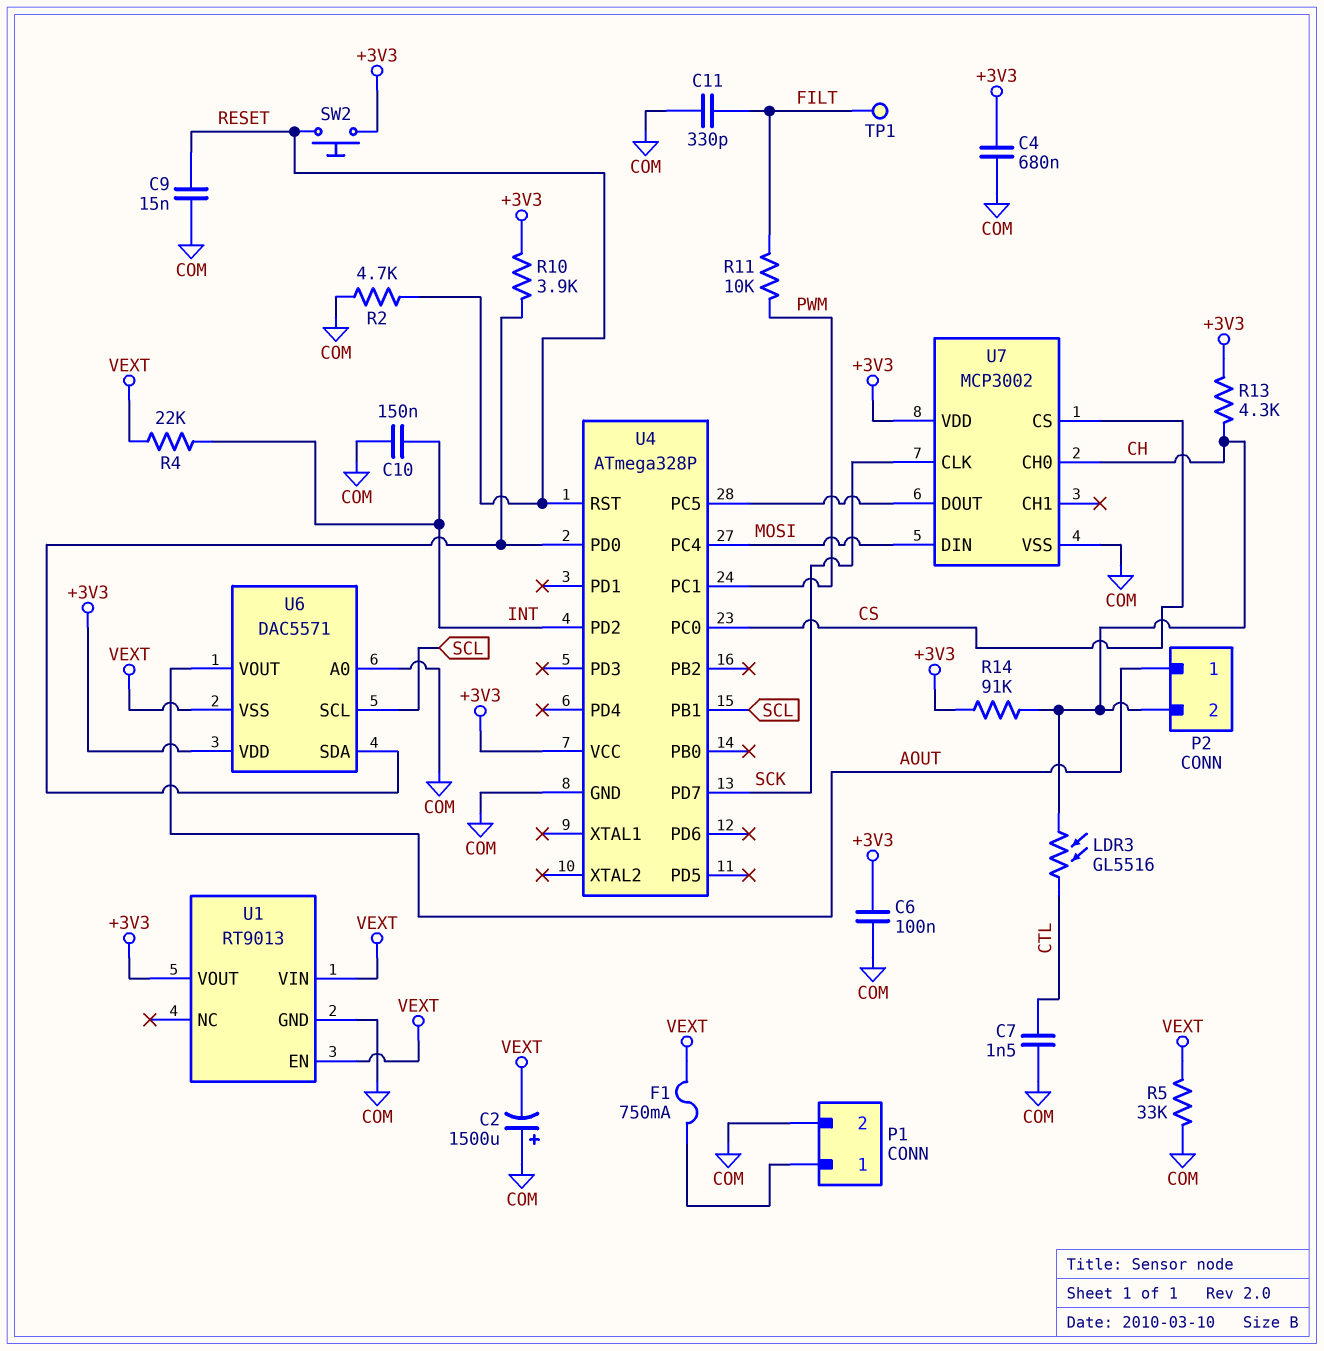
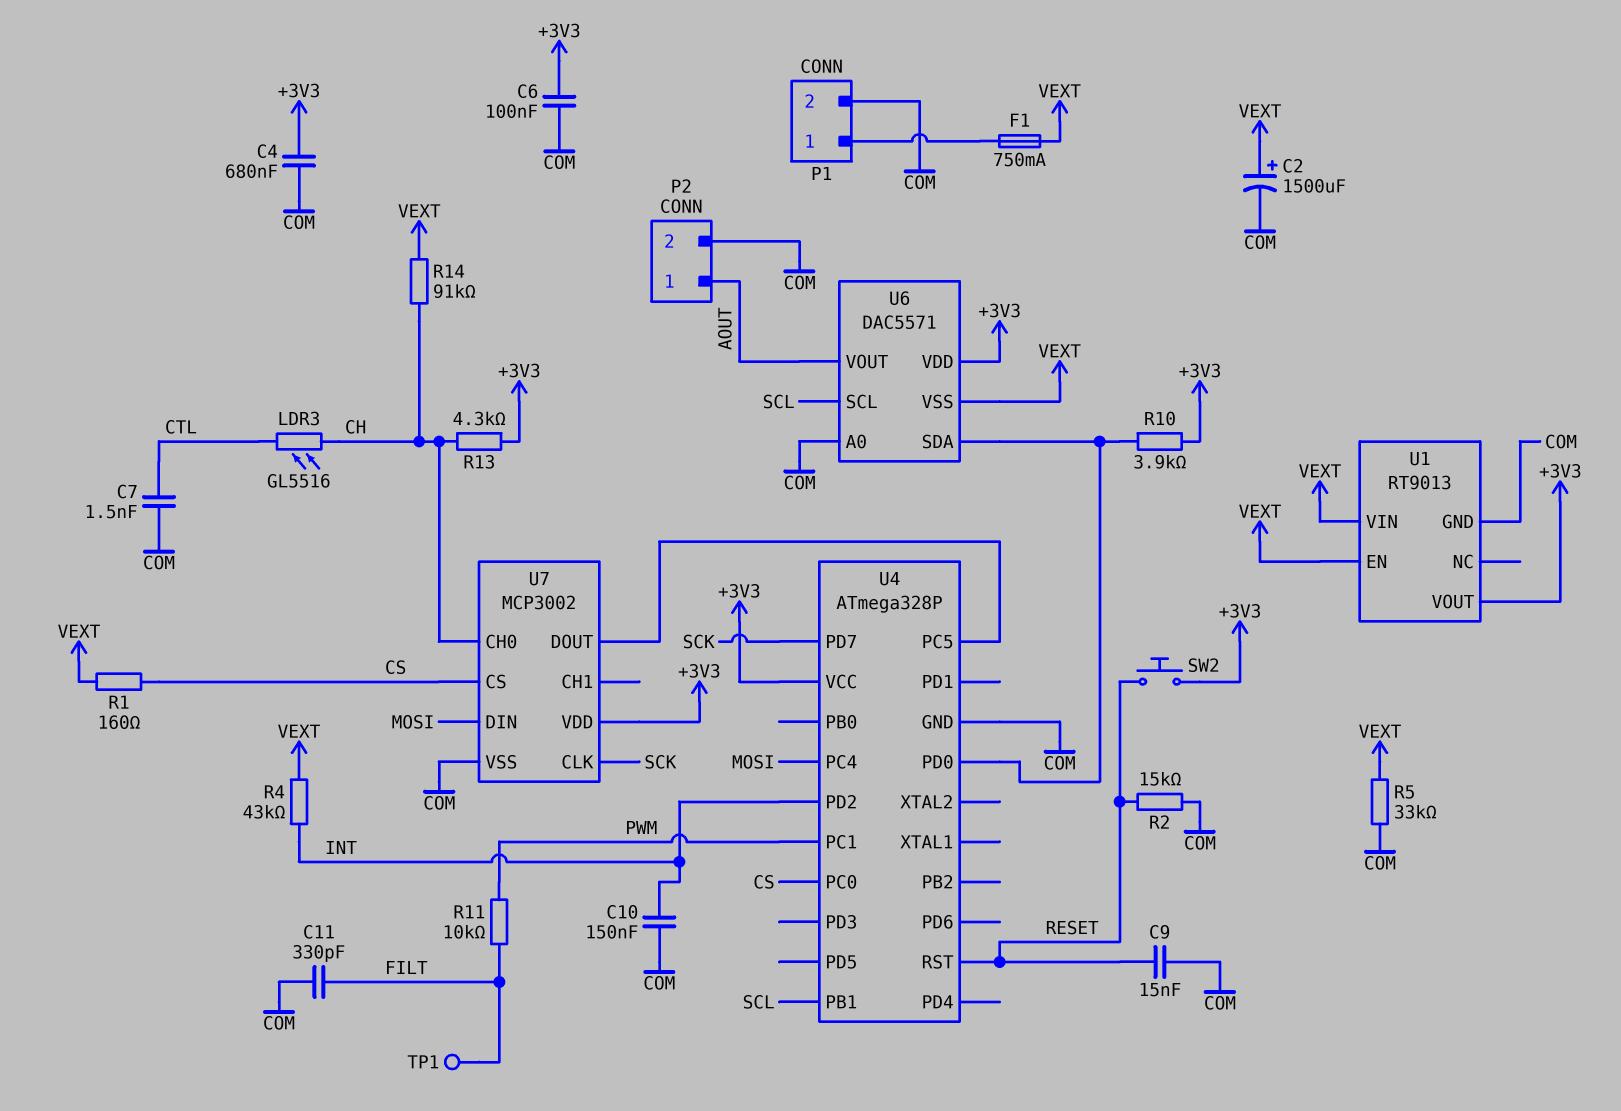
C2: 1500uF (plus COM, minus VEXT) -> 1500uF (plus VEXT, minus COM)
P2 pin 2: CH -> COM
R1: none -> 160 (CS, VEXT)
R2: 4.7k (COM, RESET) -> 15k (COM, RESET)
R4: 22k (INT, VEXT) -> 43k (INT, VEXT)
R14: 91k (+3V3, CH) -> 91k (CH, VEXT)

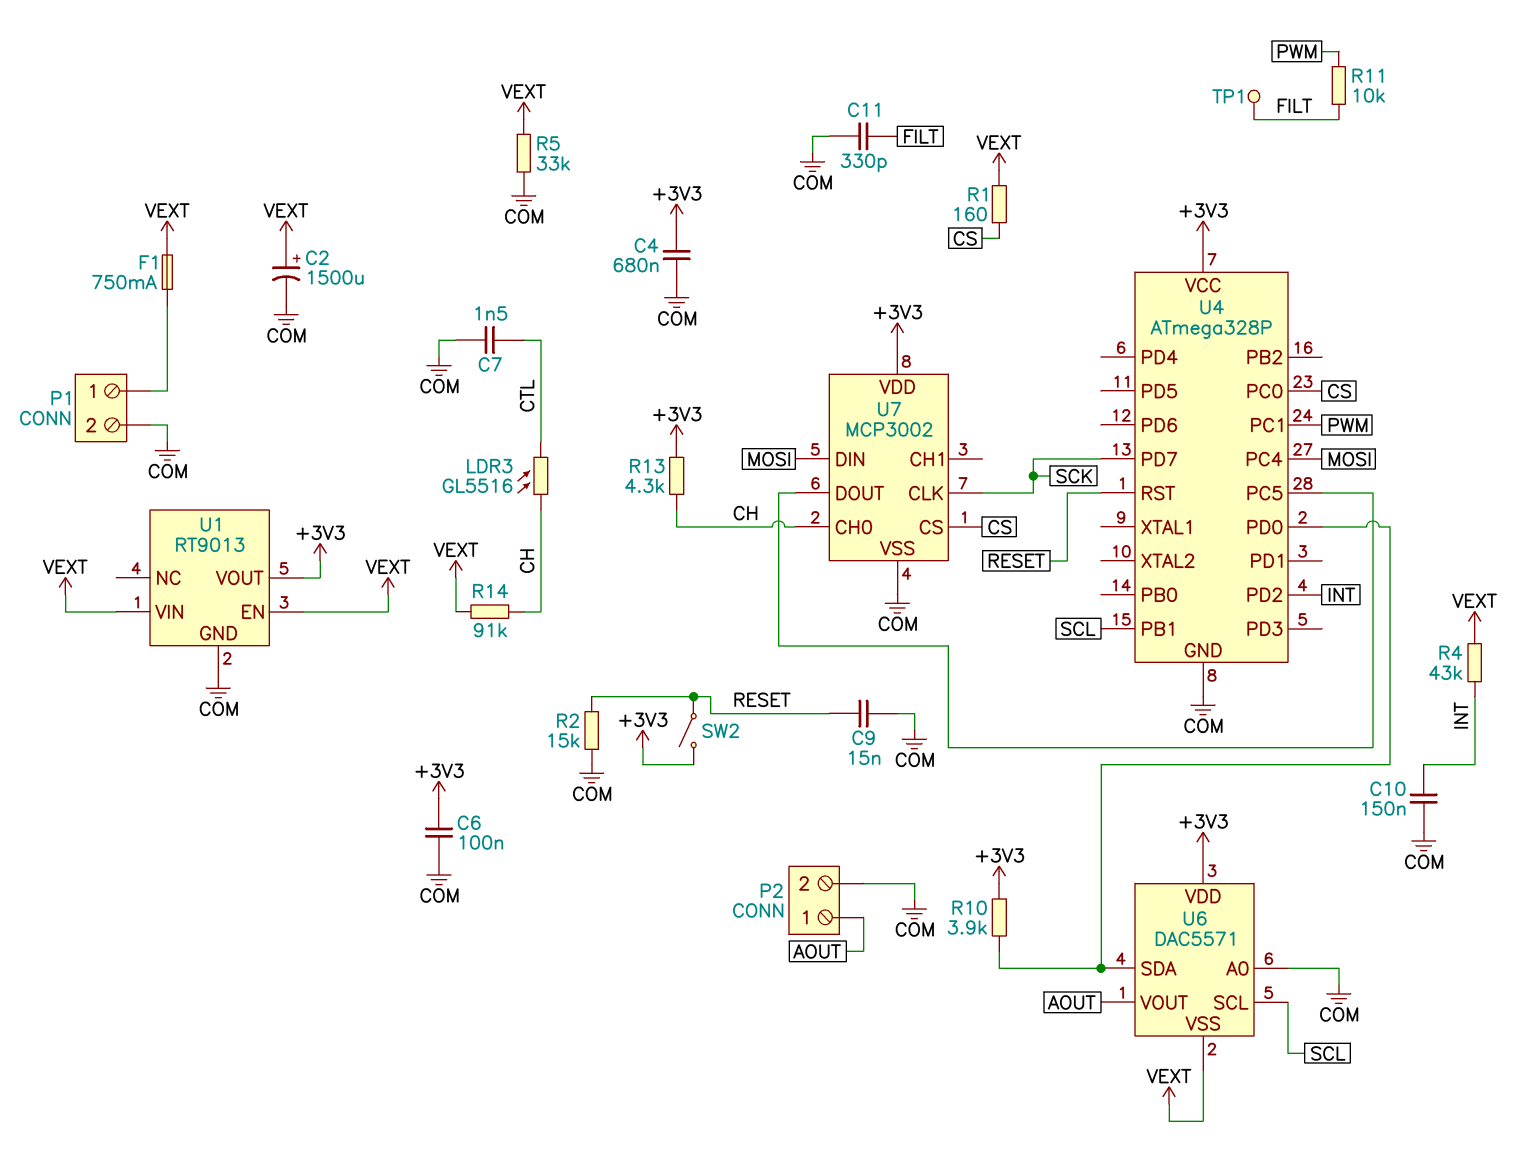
SW2: button (+3V3, RESET) -> switch (+3V3, RESET)

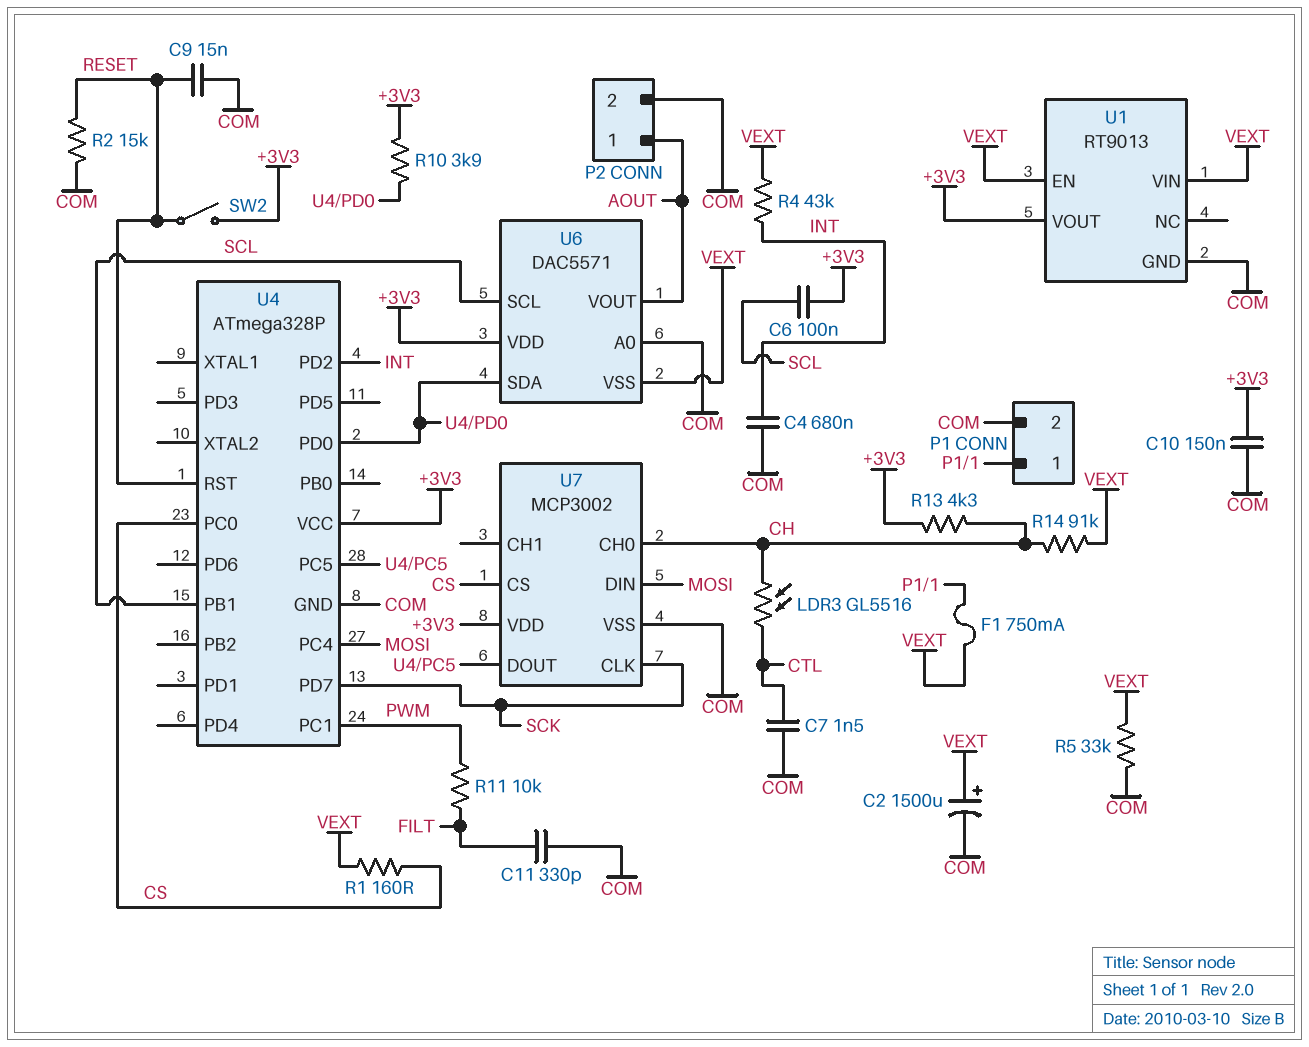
C4: 680nF (+3V3, COM) -> 680nF (COM, INT)
C6: 100nF (+3V3, COM) -> 100nF (+3V3, SCL)
C10: 150nF (COM, INT) -> 150nF (+3V3, COM)
TP1: test point (FILT) -> none

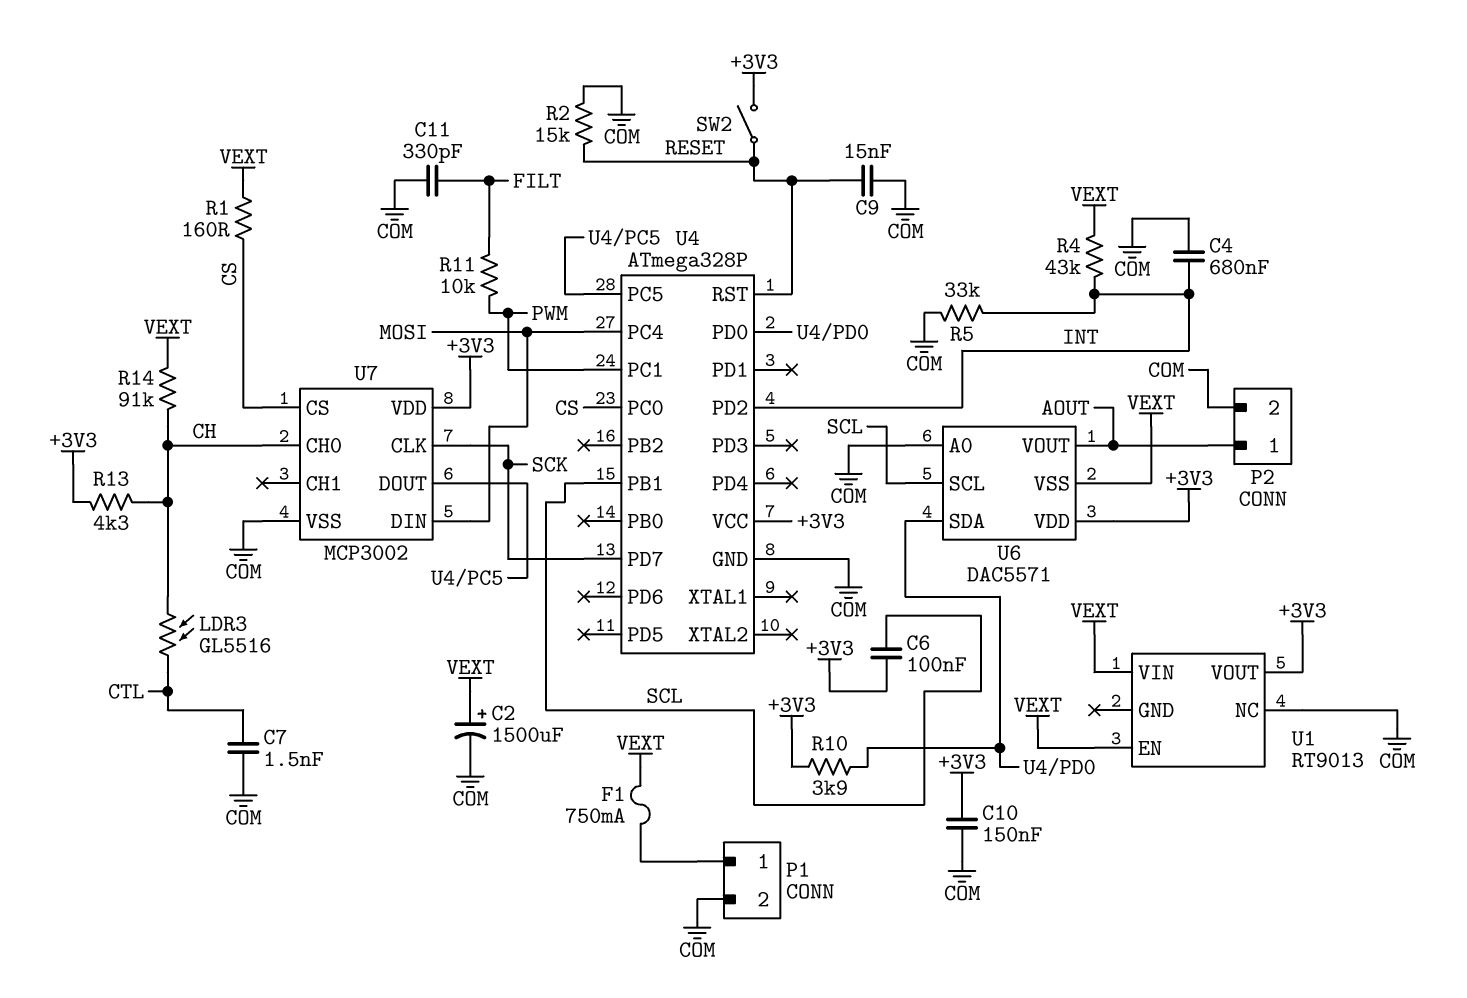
R5: 33k (COM, VEXT) -> 33k (COM, INT)
U1 pin GND: COM -> none
U1 pin NC: none -> COM

